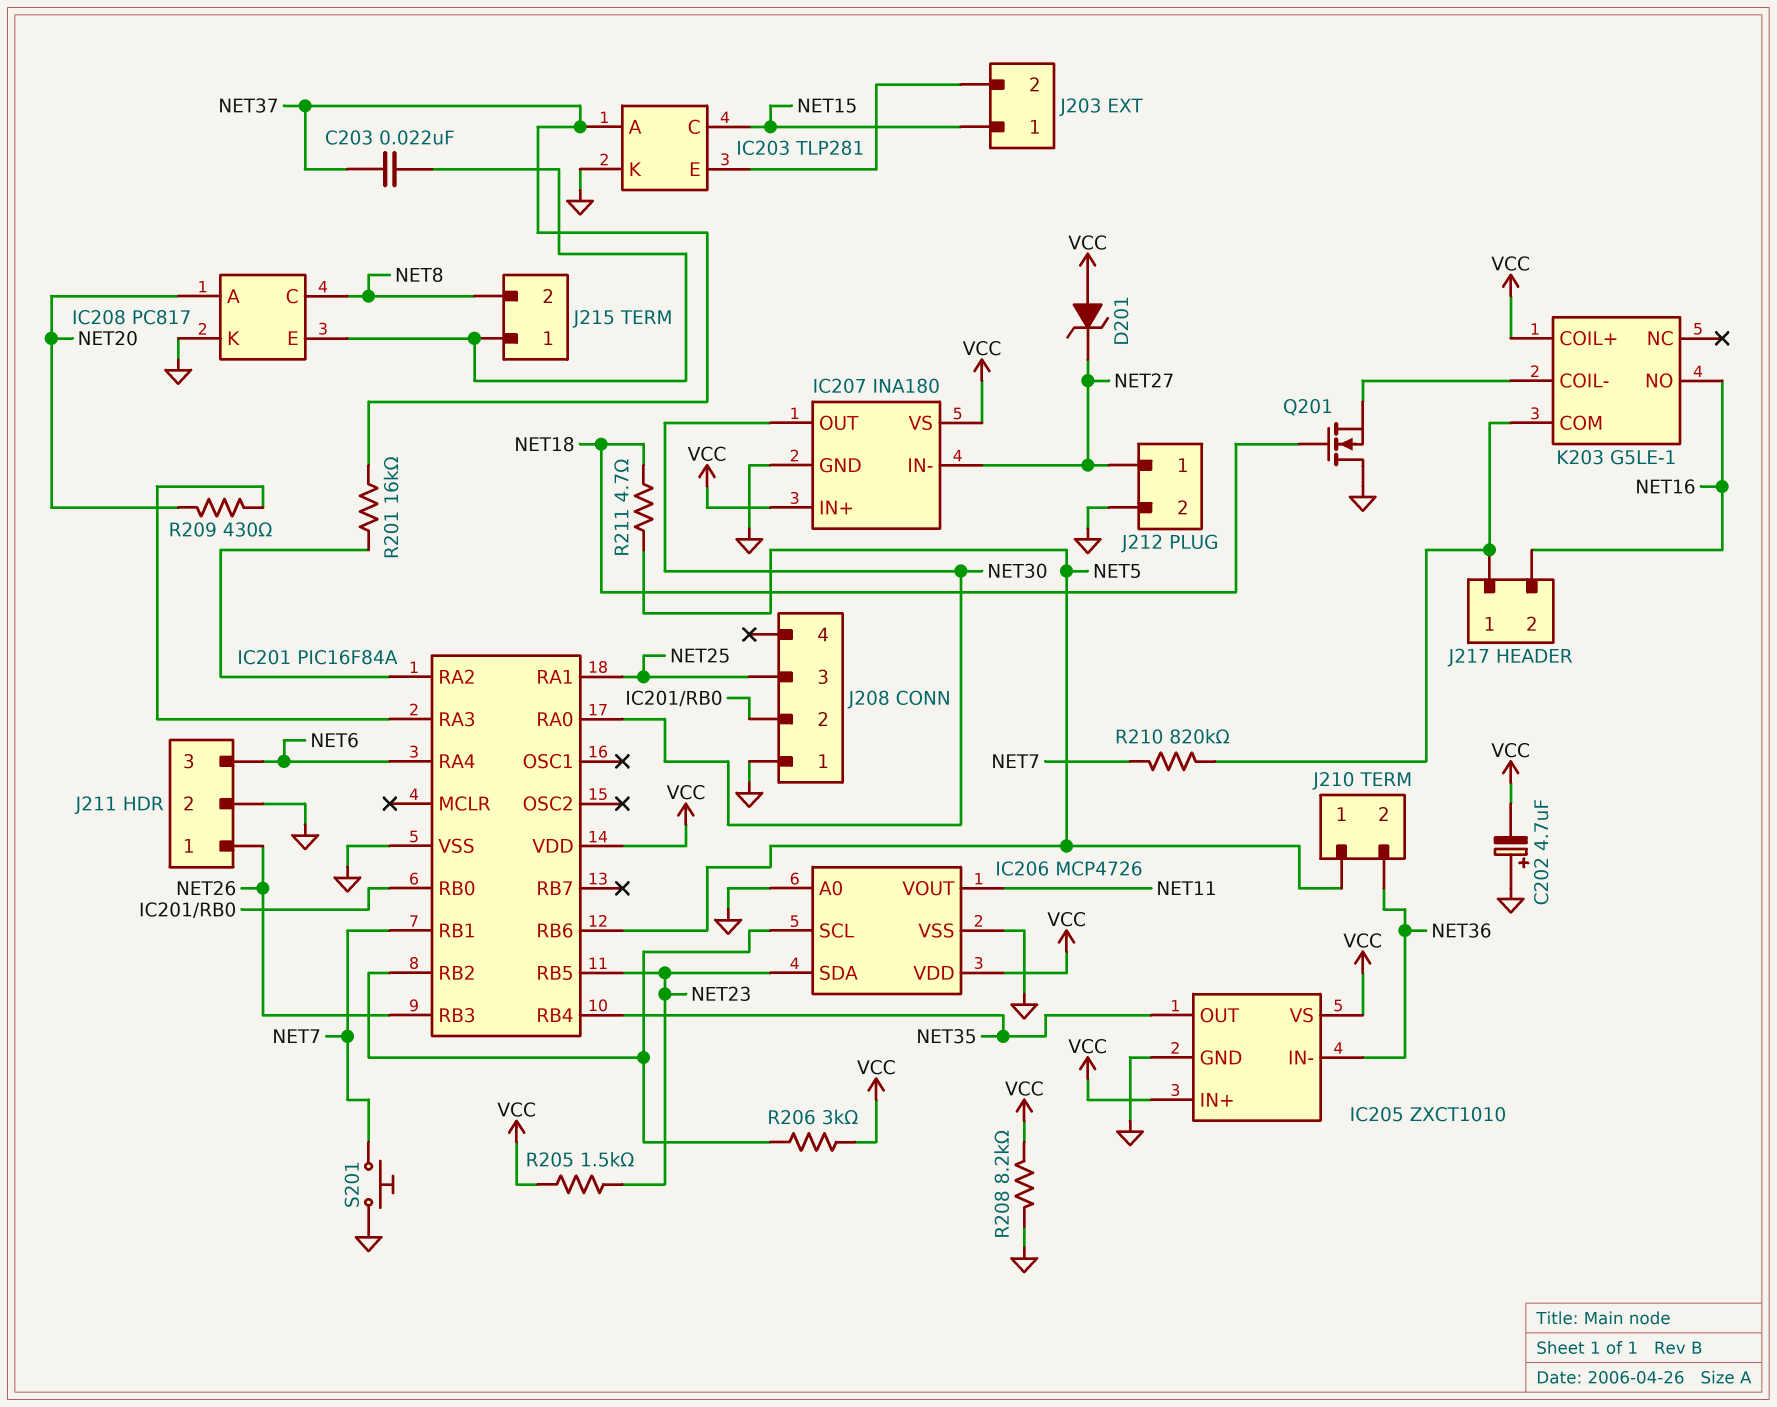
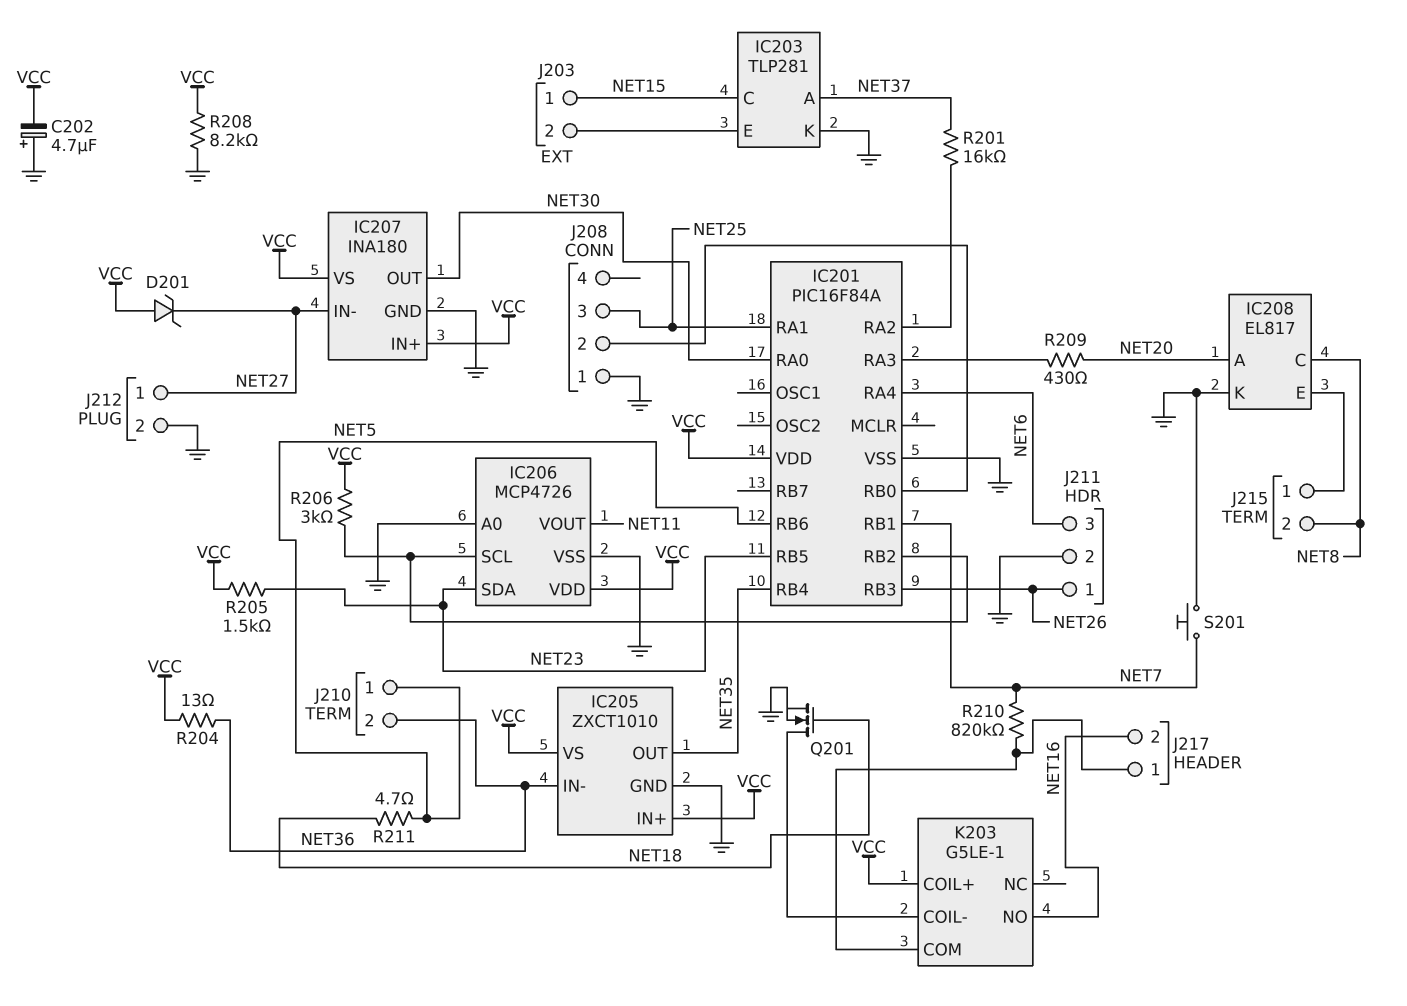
C203: 22nF (IC208/E, NET37) -> none
IC208: PC817 -> EL817
Q201: NMOS (G NET18, D GND, S K203/COIL-) -> NMOS (G NET18, D K203/COIL-, S GND)
R204: none -> 13 (NET36, VCC)

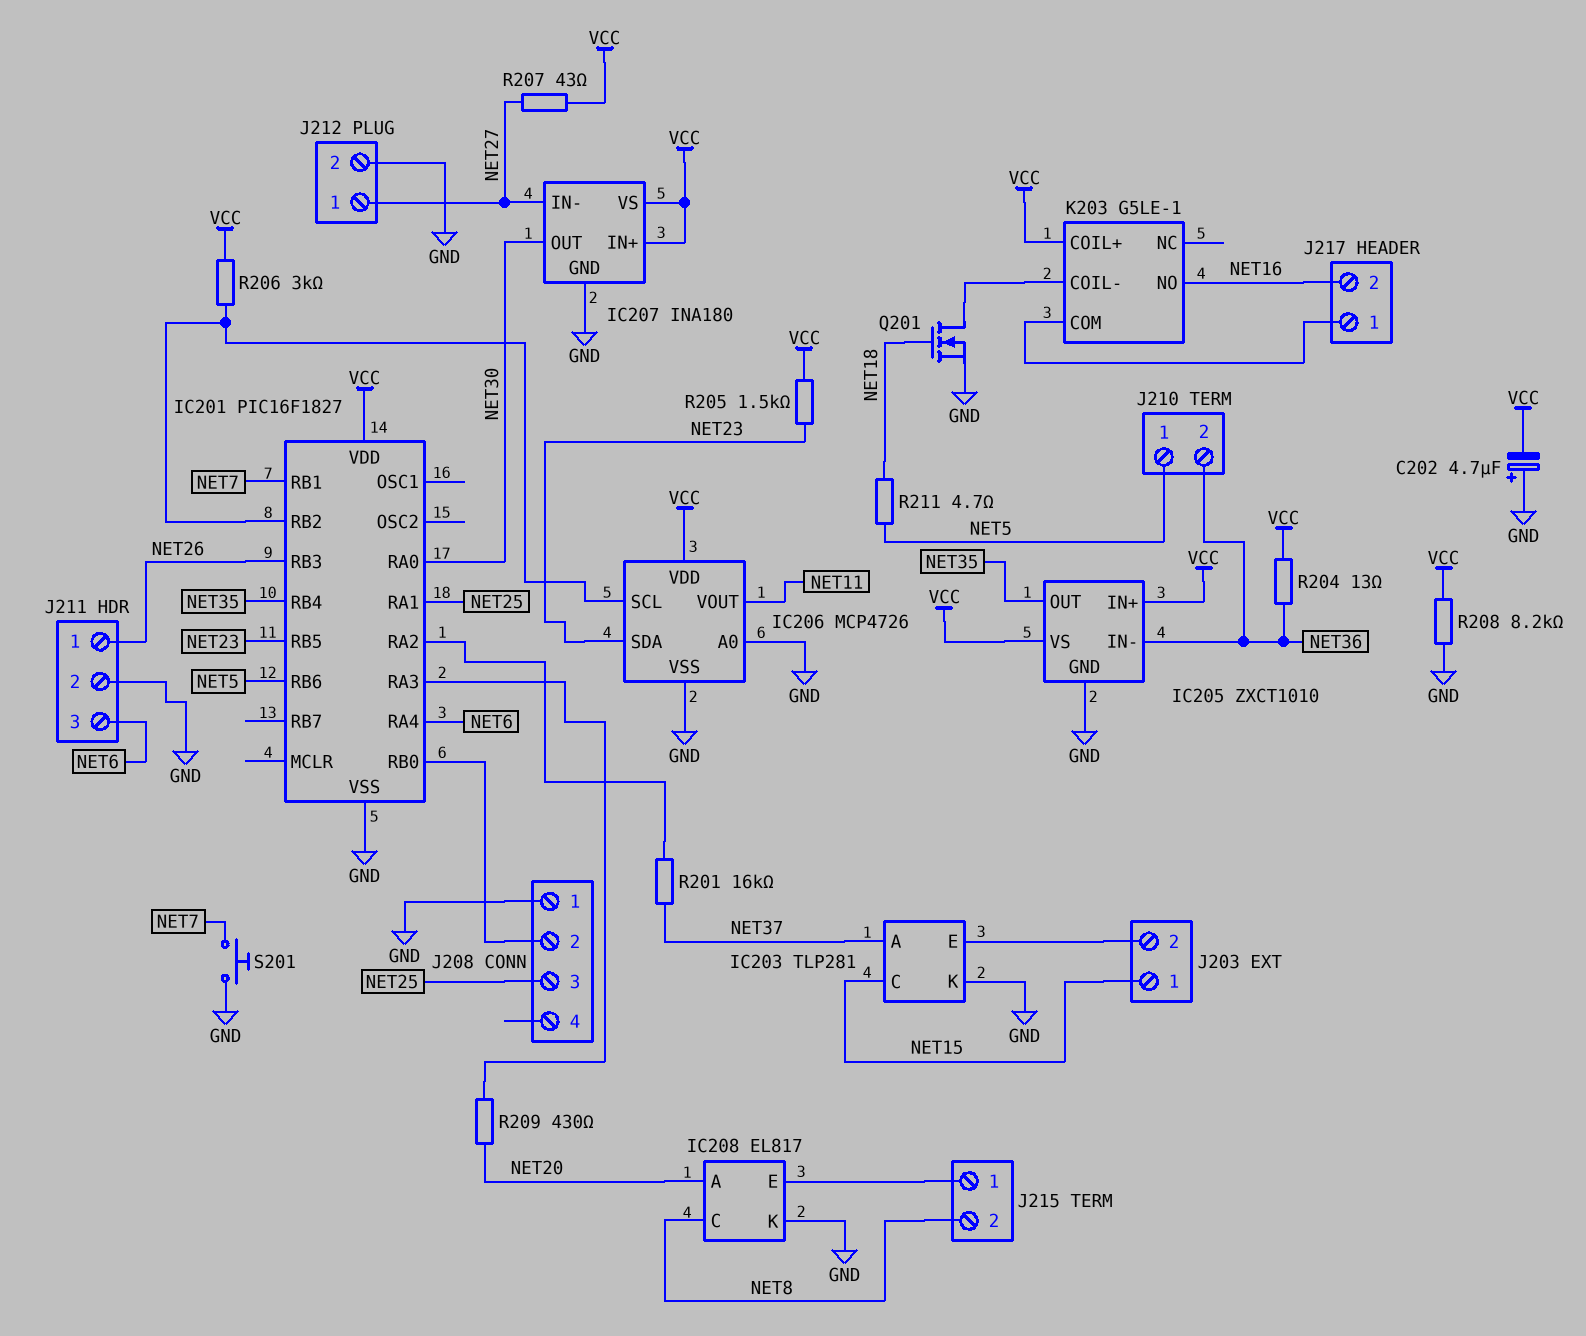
D201: zener (A VCC, K NET27) -> none
IC201: PIC16F84A -> PIC16F1827
R207: none -> 43 (NET27, VCC)
R210: 820k (J217/1, NET7) -> none

